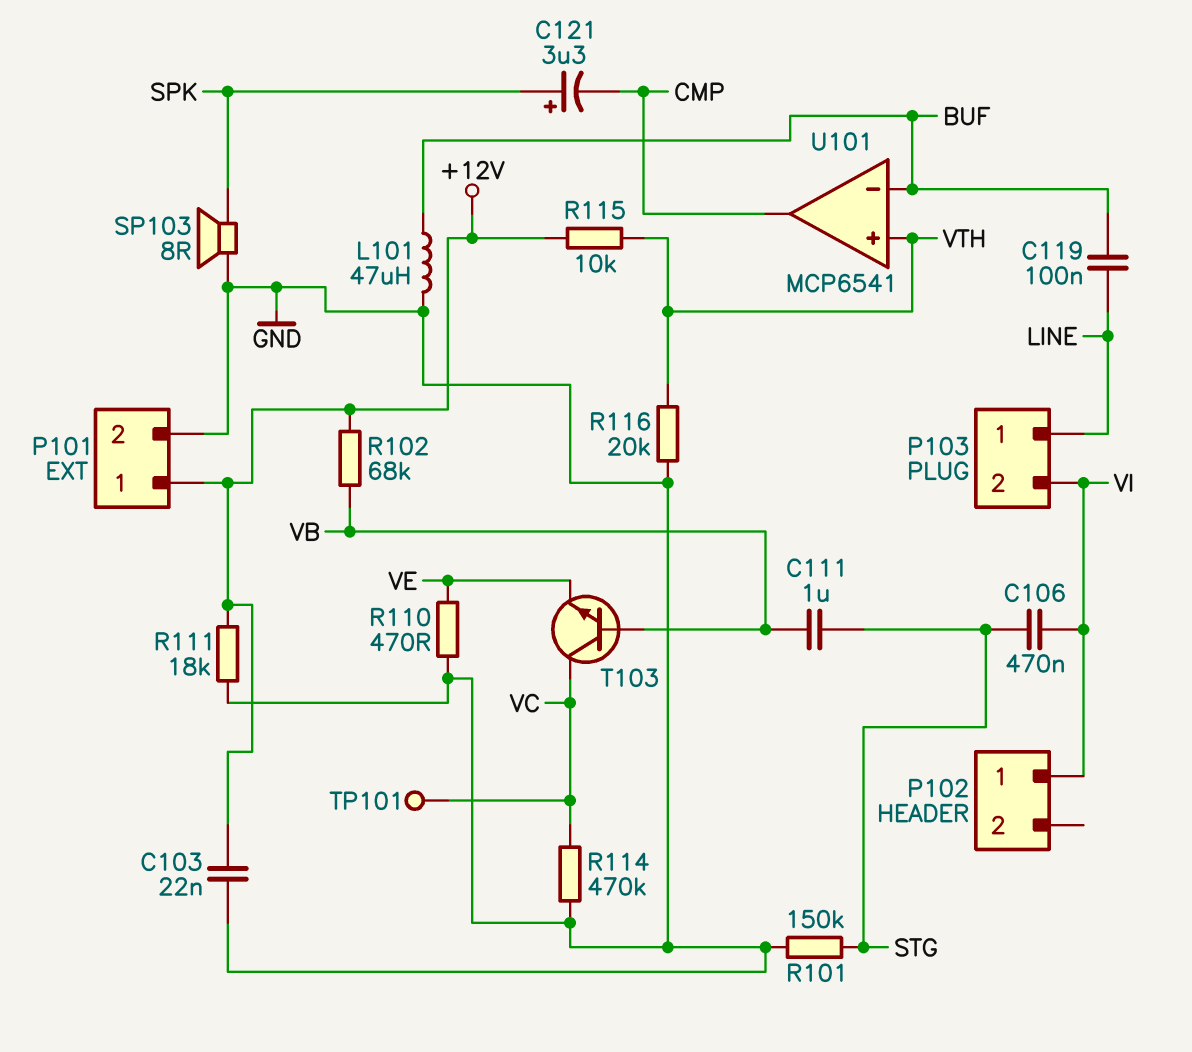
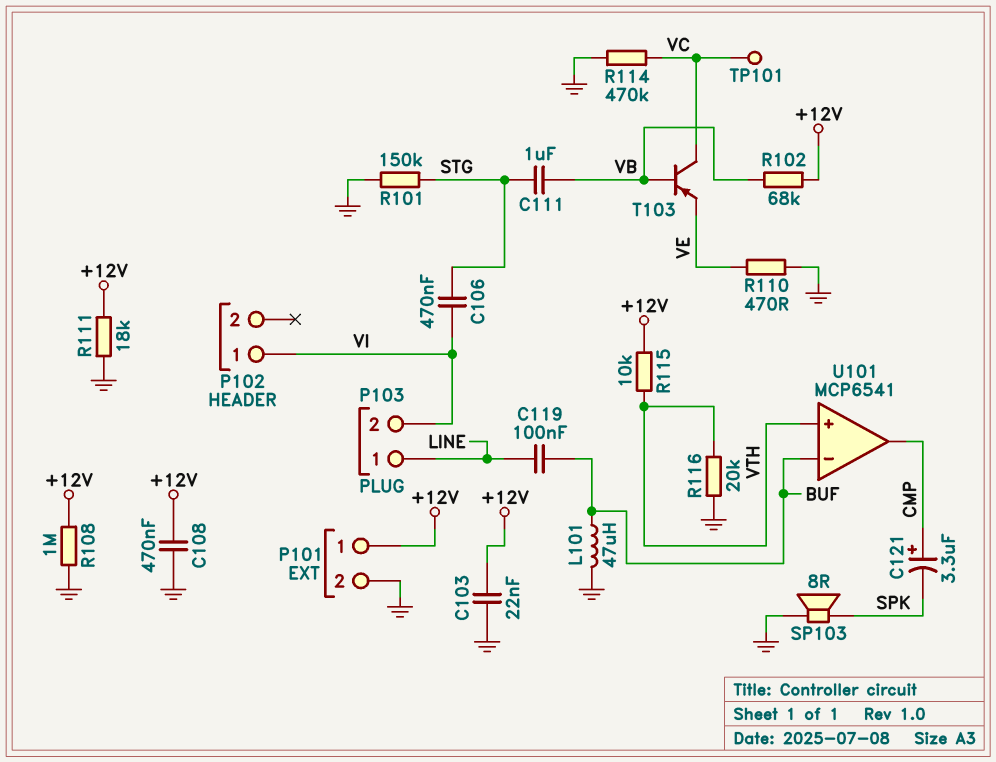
C108: none -> 470nF (+12V, GND)
C121: 3.3uF (plus SPK, minus CMP) -> 3.3uF (plus CMP, minus SPK)
R108: none -> 1M (+12V, GND)
T103: NPN (B VB, C VC, E VE) -> PNP (B VB, C VC, E VE)

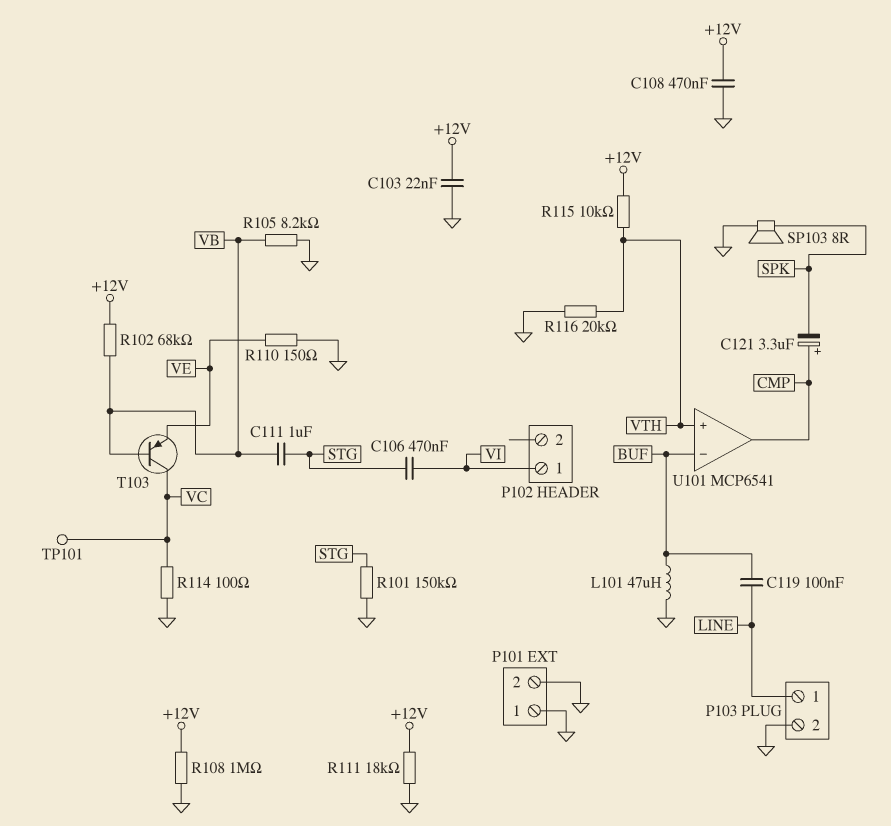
P101 pin 1: +12V -> GND
P103 pin 2: VI -> GND
R105: none -> 8.2k (GND, VB)
R110: 470 (GND, VE) -> 150 (GND, VE)
R114: 470k (GND, VC) -> 100 (GND, VC)

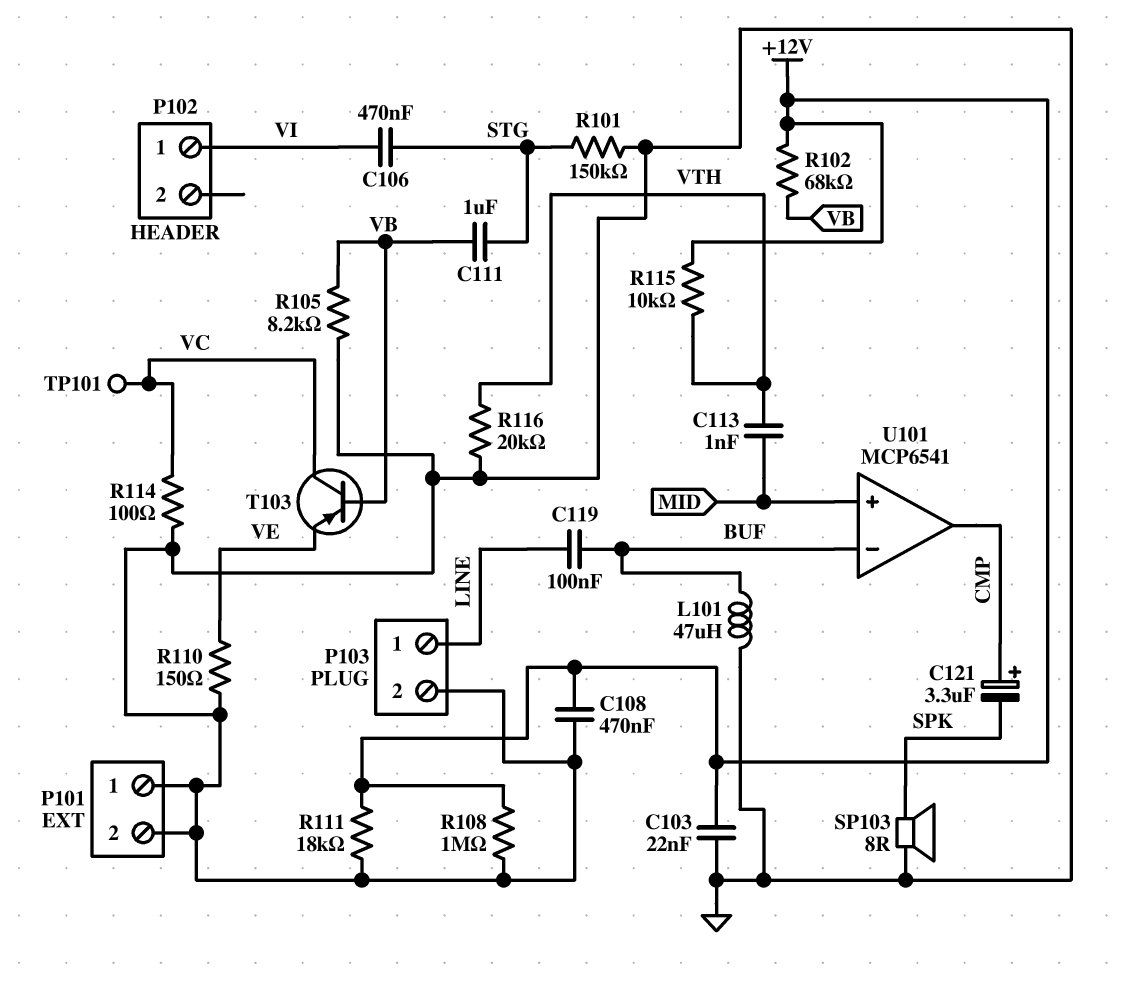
C113: none -> 1nF (MID, VTH)
U101 pin in+: VTH -> MID

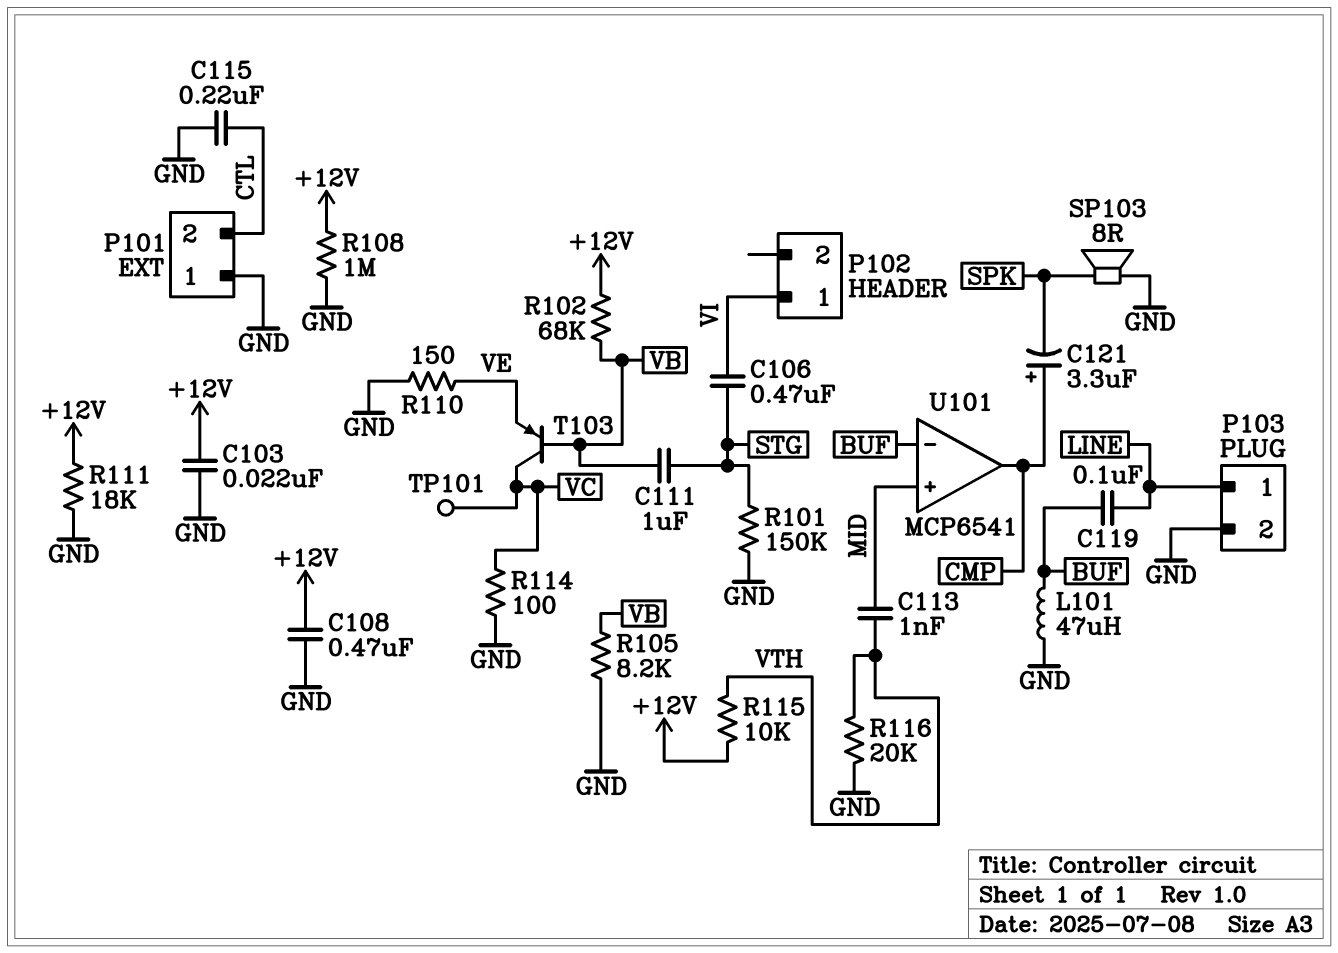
C115: none -> 220nF (CTL, GND)
P101 pin 2: GND -> CTL

